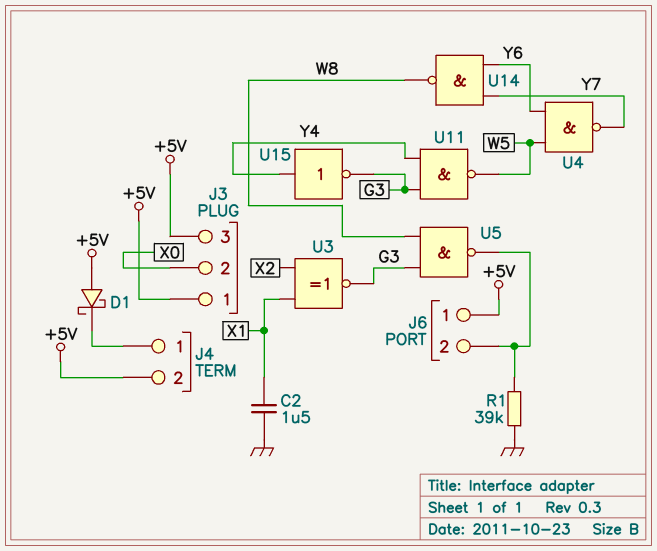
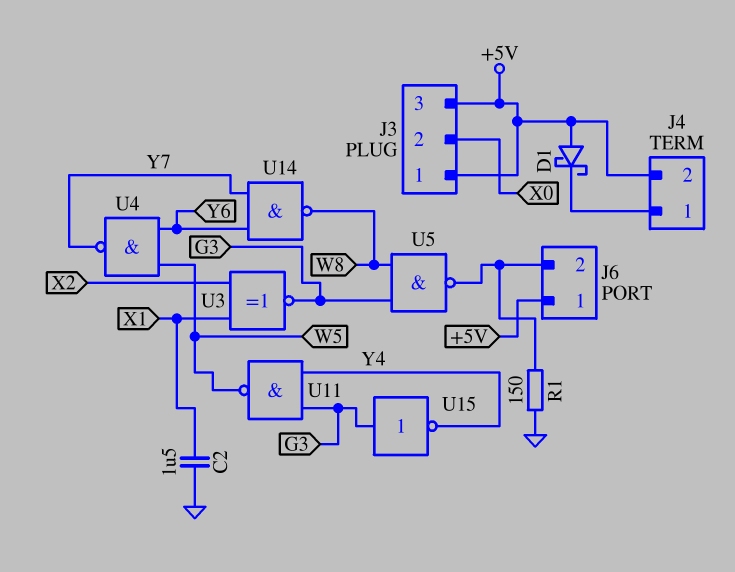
R1: 39k (GND, J6/2) -> 150 (GND, J6/2)
U15: NOT (in Y4, out G3) -> NOT (in G3, out Y4)

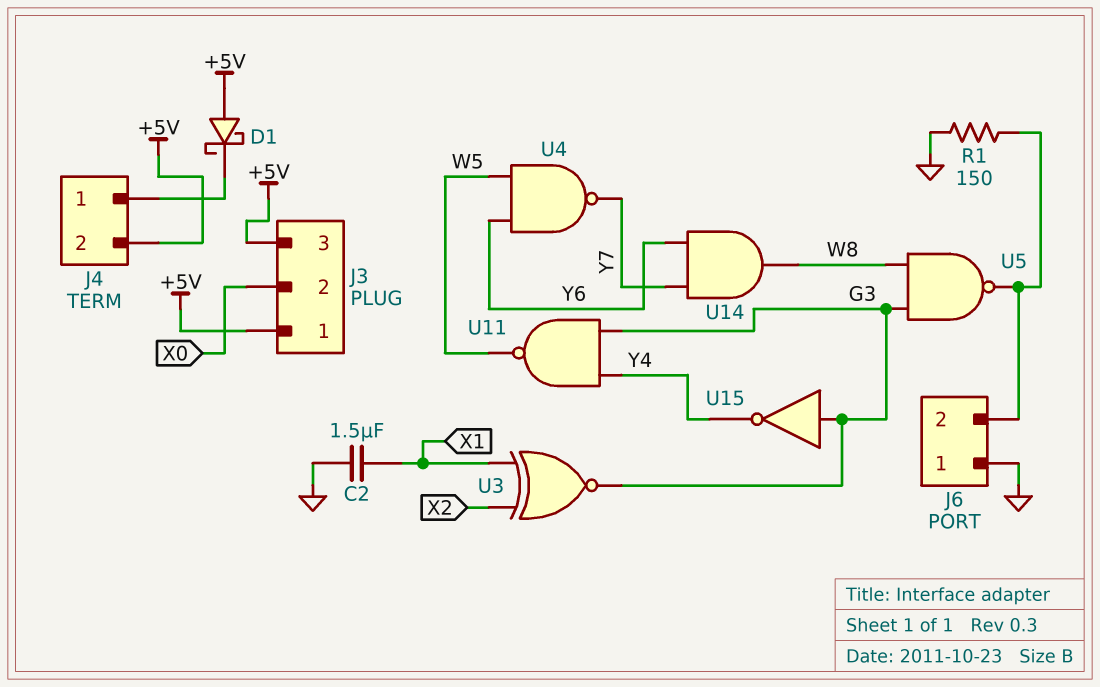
J6 pin 1: +5V -> GND
U14: NAND (in Y6, in Y7, out W8) -> AND (in Y6, in Y7, out W8)

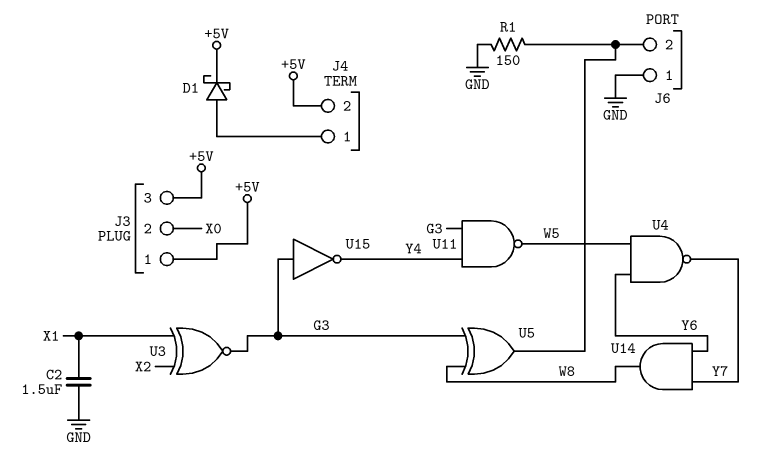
D1: schottky (A +5V, K J4/1) -> schottky (A J4/1, K +5V)
U5: NAND (in G3, in W8, out J6/2) -> XOR (in G3, in W8, out J6/2)

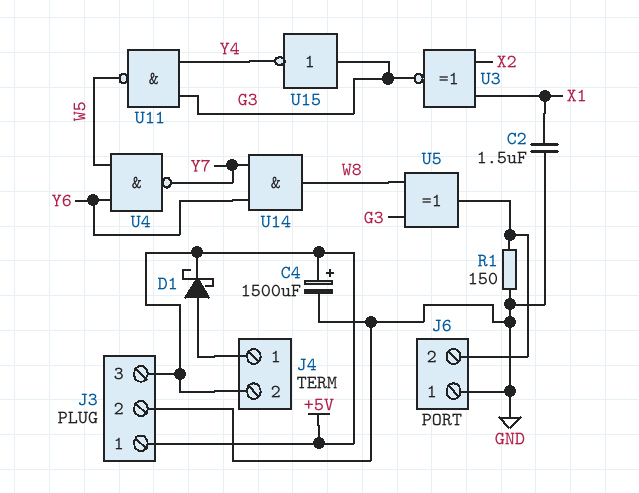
C4: none -> 1500uF (plus +5V, minus GND)
J3 pin 2: X0 -> GND

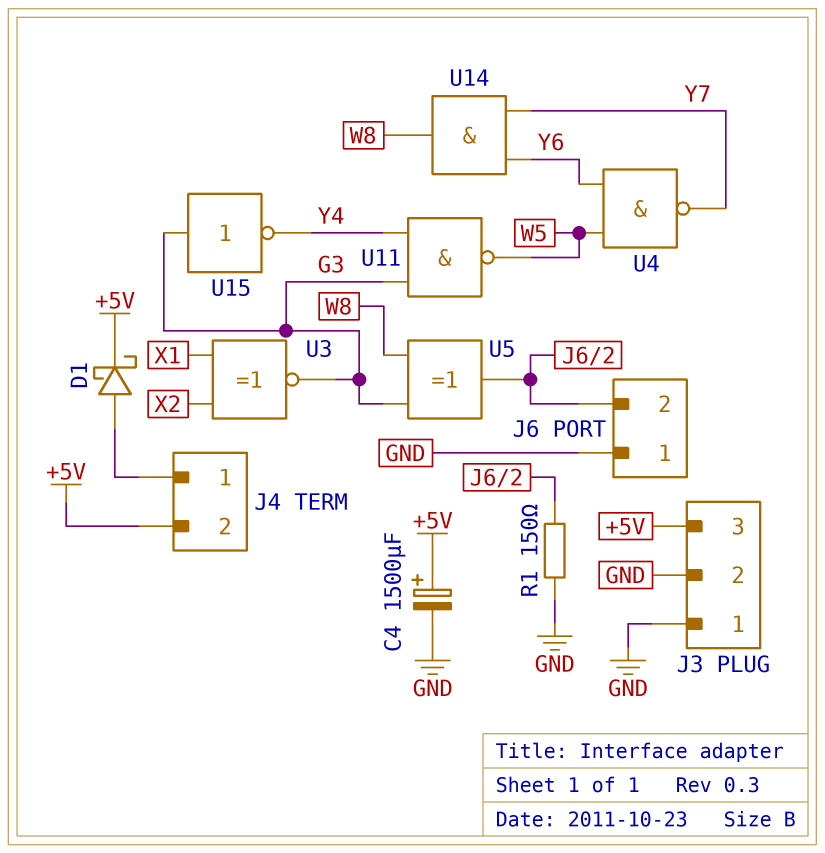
C2: 1.5uF (GND, X1) -> none
J3 pin 1: +5V -> GND

